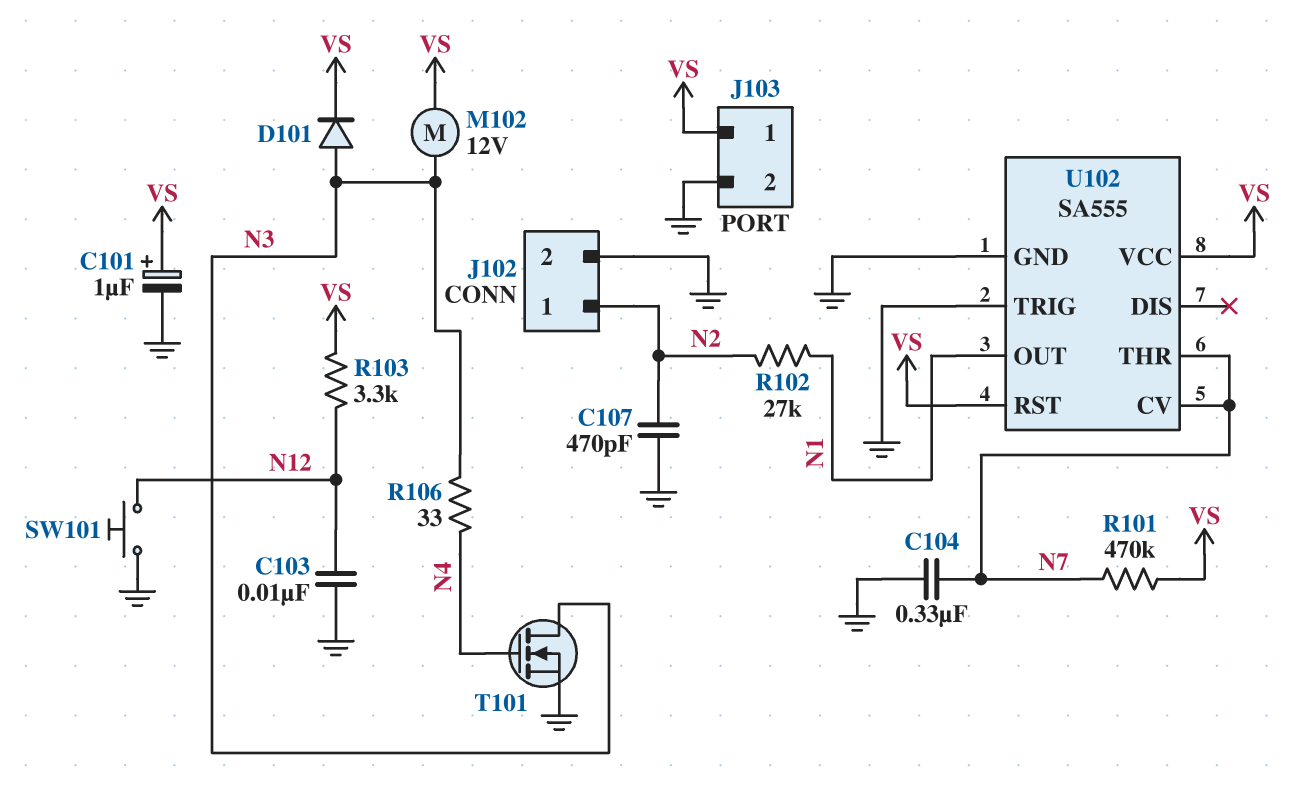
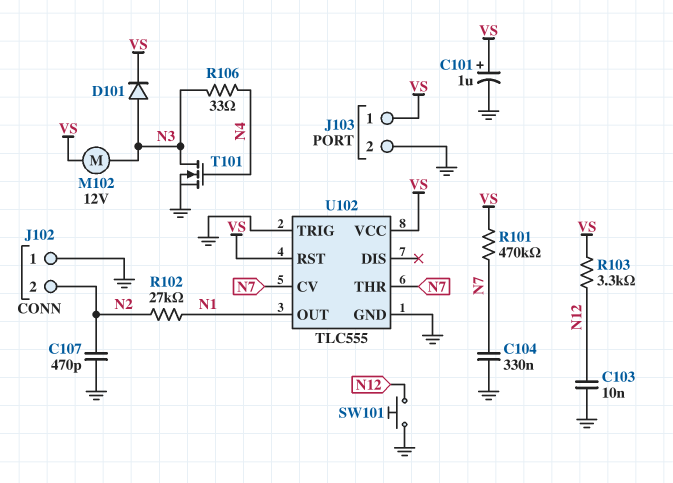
J102 pin 1: N2 -> GND
J102 pin 2: GND -> N2
U102: SA555 -> TLC555

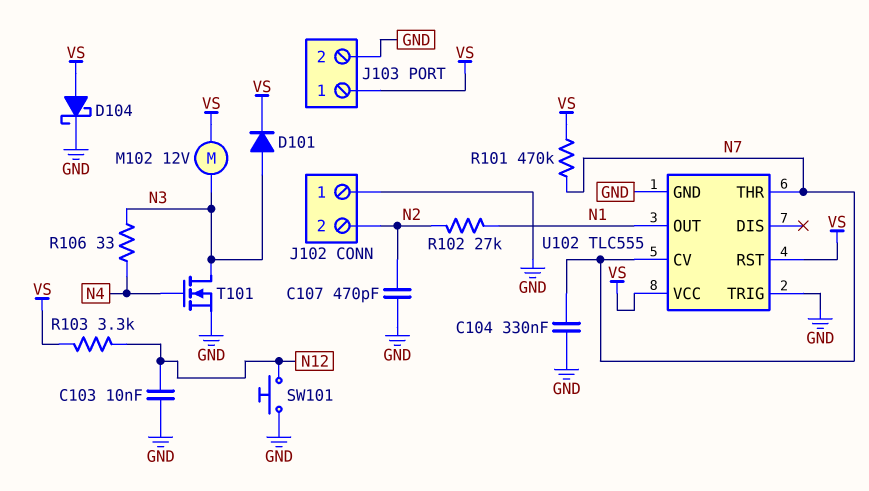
C101: 1uF (plus VS, minus GND) -> none
D104: none -> schottky (A VS, K GND)

